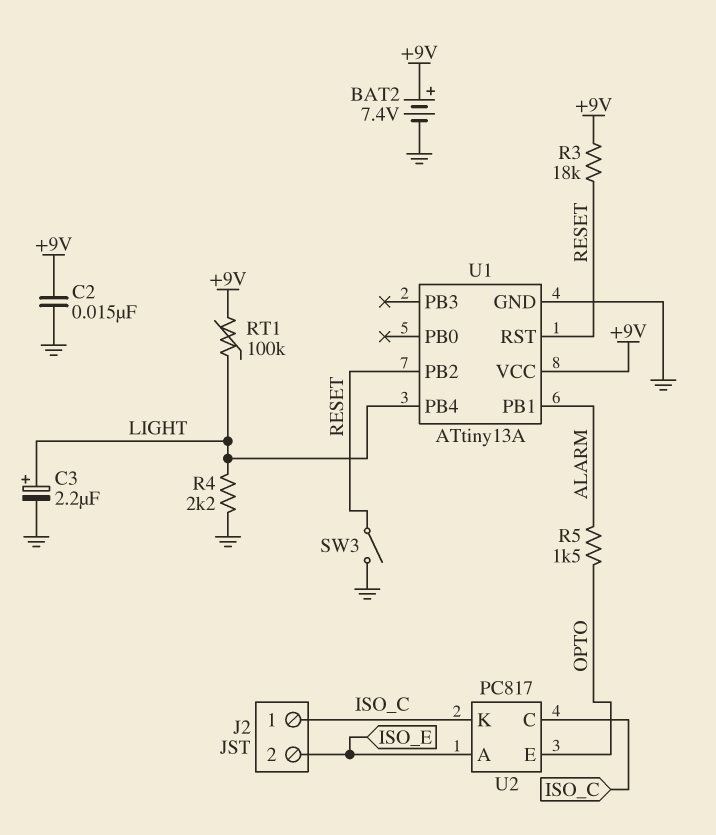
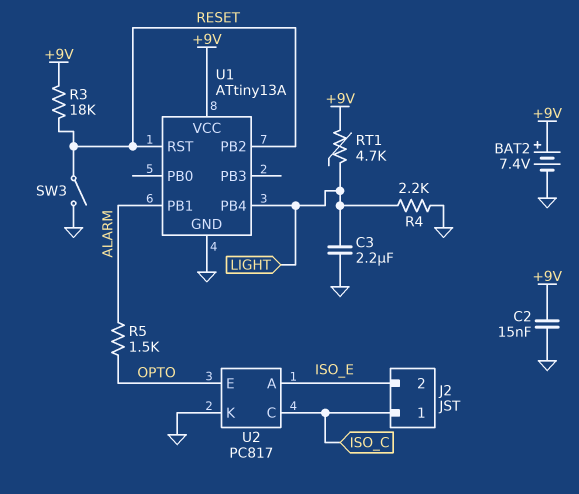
C3: 2.2uF (plus LIGHT, minus GND) -> 2.2uF (GND, LIGHT)
RT1: 100k (+9V, LIGHT) -> 4.7k (+9V, LIGHT)
U2 pin K: ISO_C -> GND

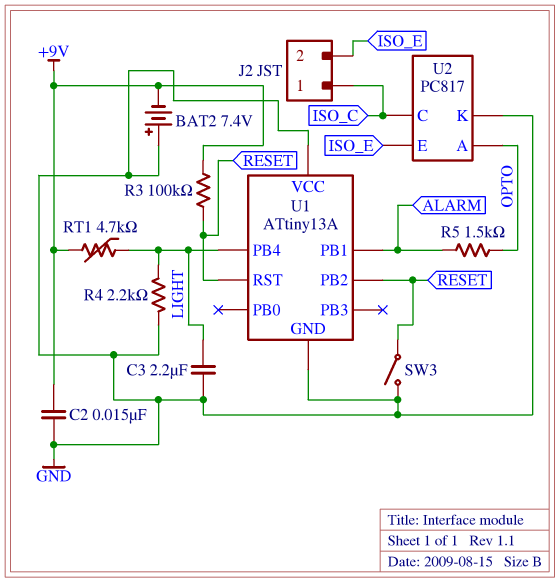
BAT2: 7.4V (plus +9V, minus GND) -> 7.4V (plus GND, minus +9V)
R3: 18k (+9V, RESET) -> 100k (+9V, RESET)
U1 pin VCC: +9V -> GND
U2 pin A: ISO_E -> OPTO
U2 pin E: OPTO -> ISO_E

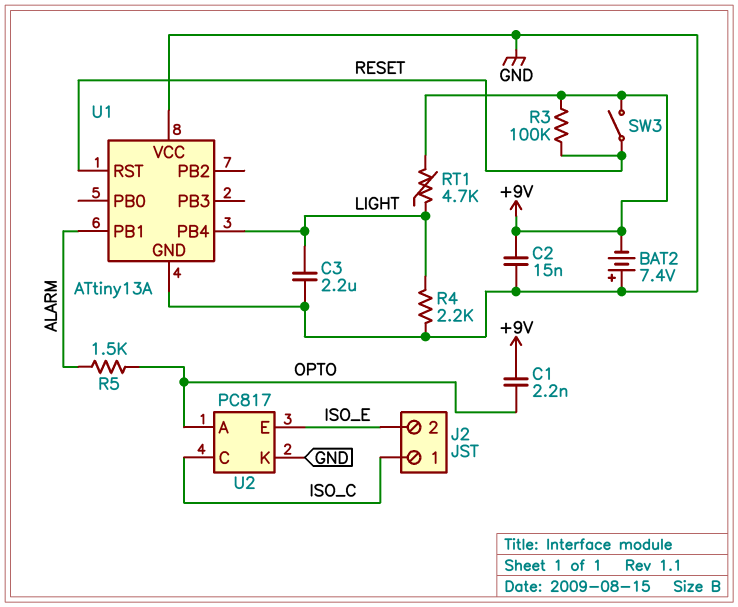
C1: none -> 2.2nF (+9V, OPTO)
SW3: switch (GND, RESET) -> switch (+9V, RESET)
U1 pin PB2: RESET -> none

